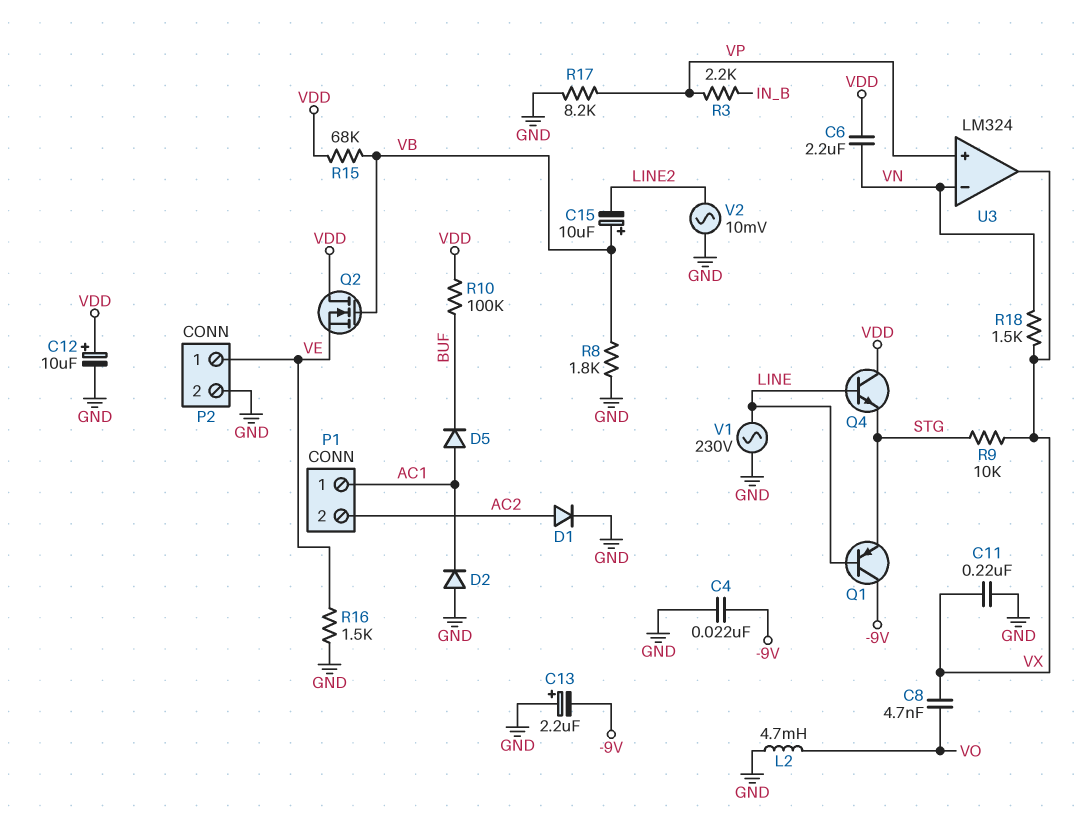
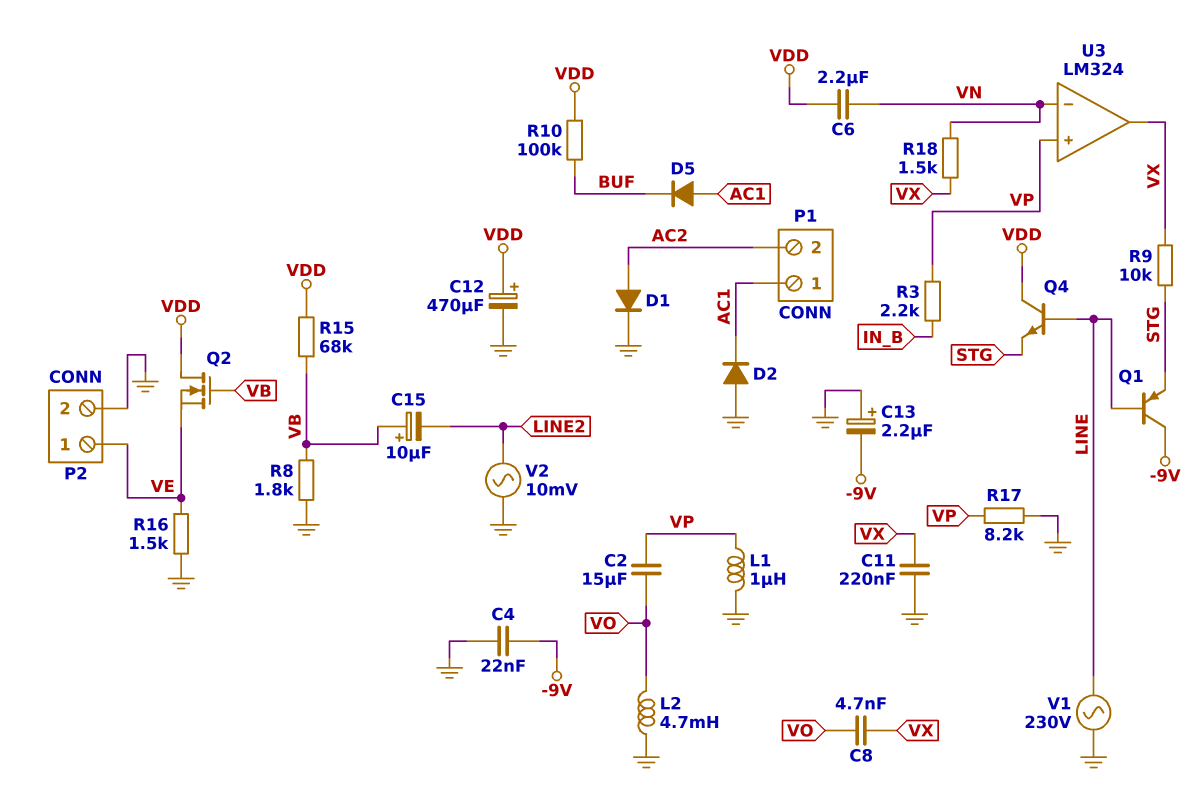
C2: none -> 15uF (VO, VP)
C12: 10uF (plus VDD, minus GND) -> 470uF (plus VDD, minus GND)
L1: none -> 1uH (GND, VP)

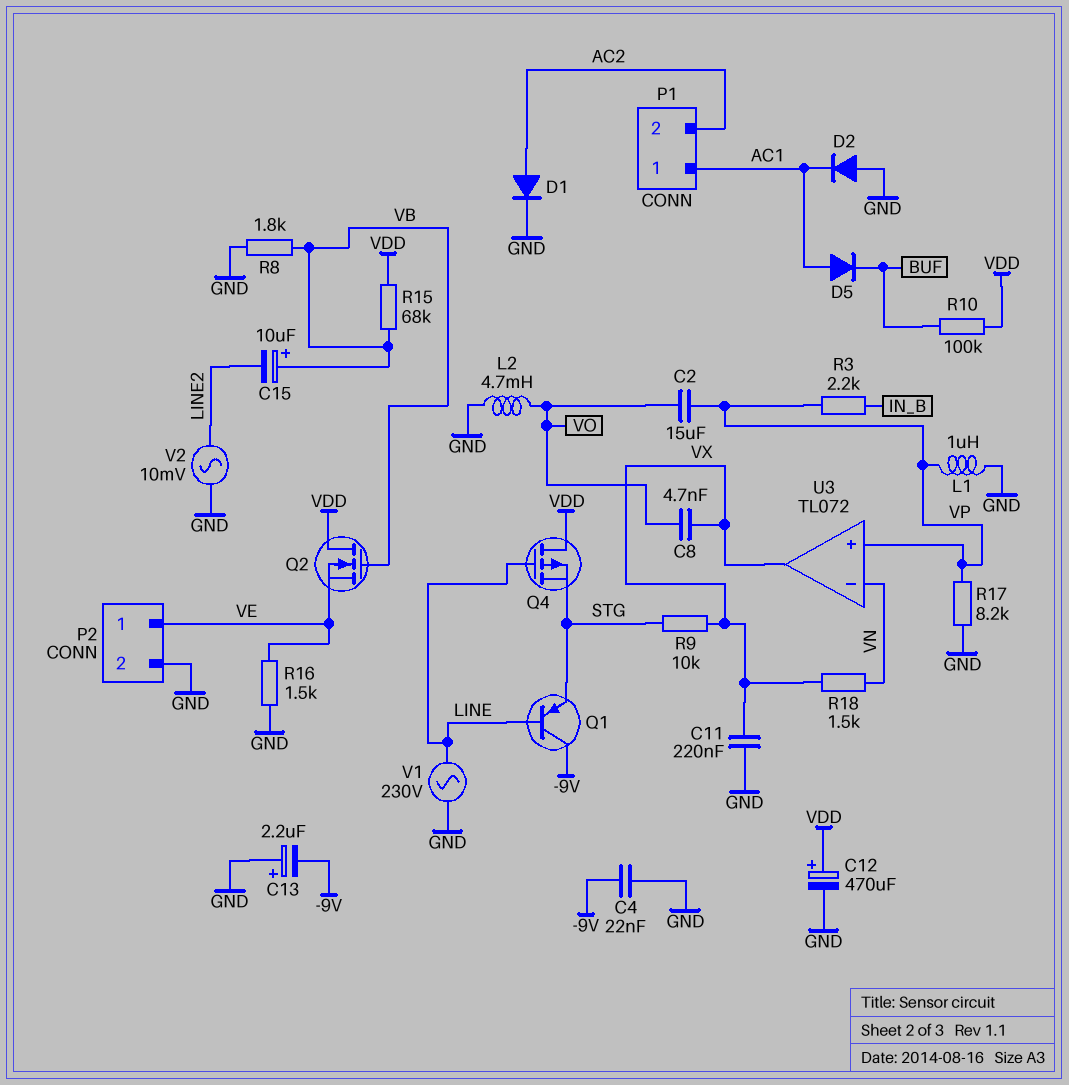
C6: 2.2uF (VDD, VN) -> none
Q4: NPN (B LINE, C VDD, E STG) -> PMOS (G LINE, D VDD, S STG)
U3: LM324 -> TL072

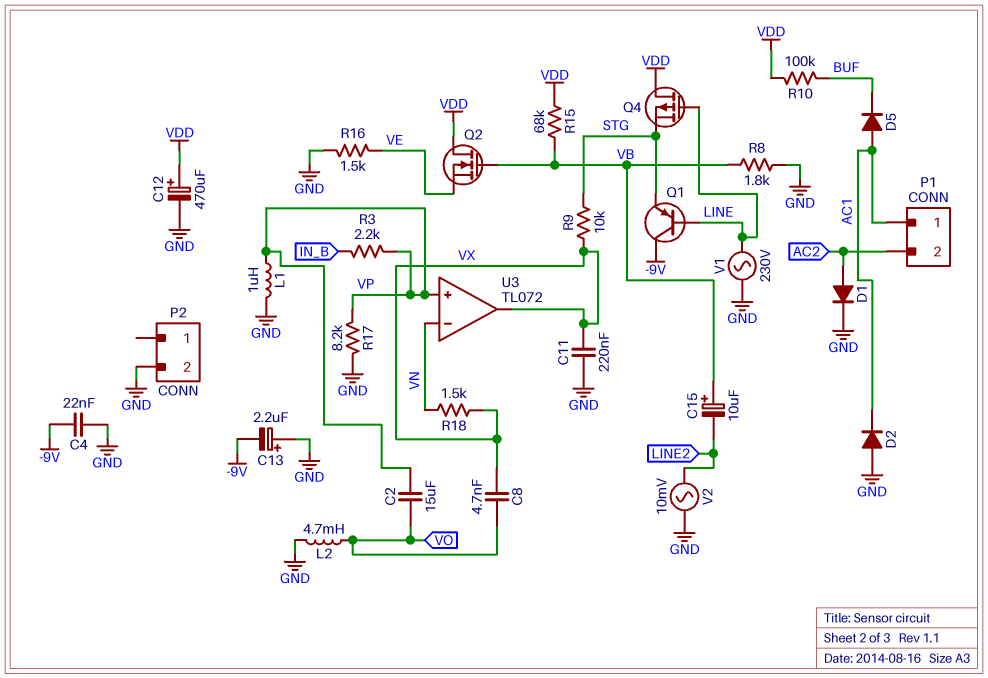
P2 pin 1: VE -> none

